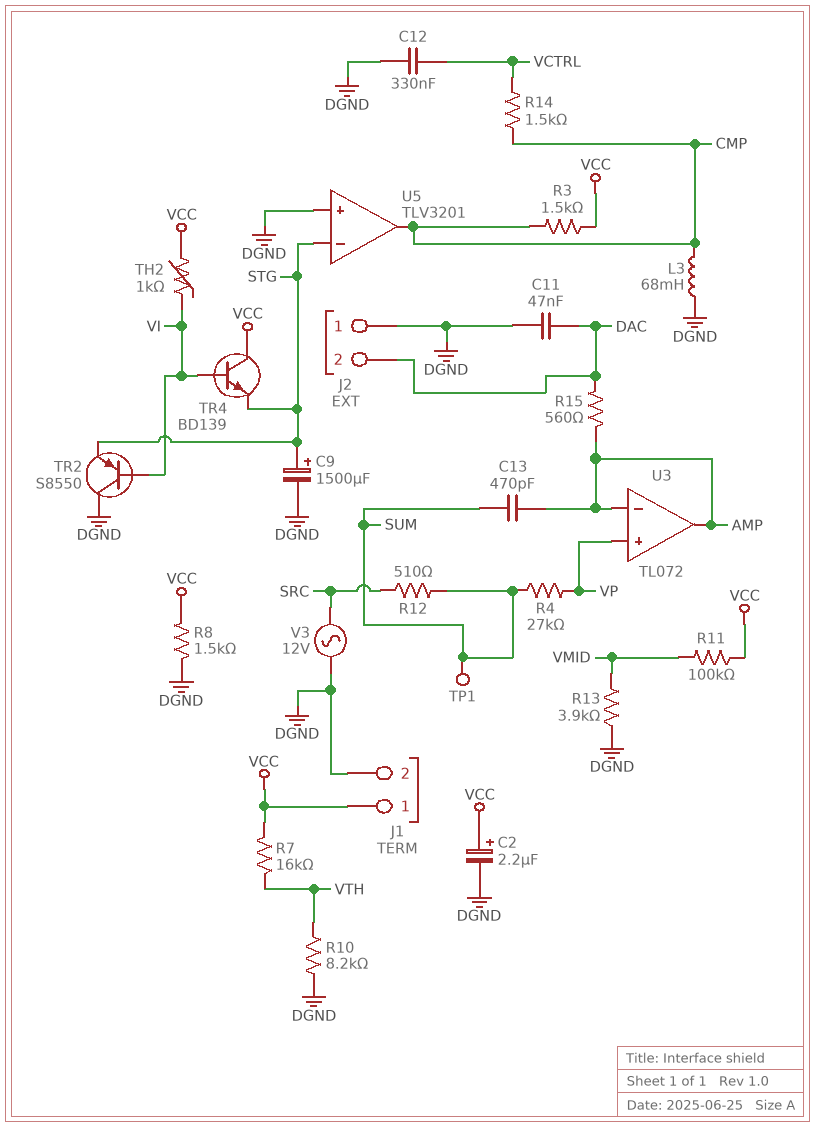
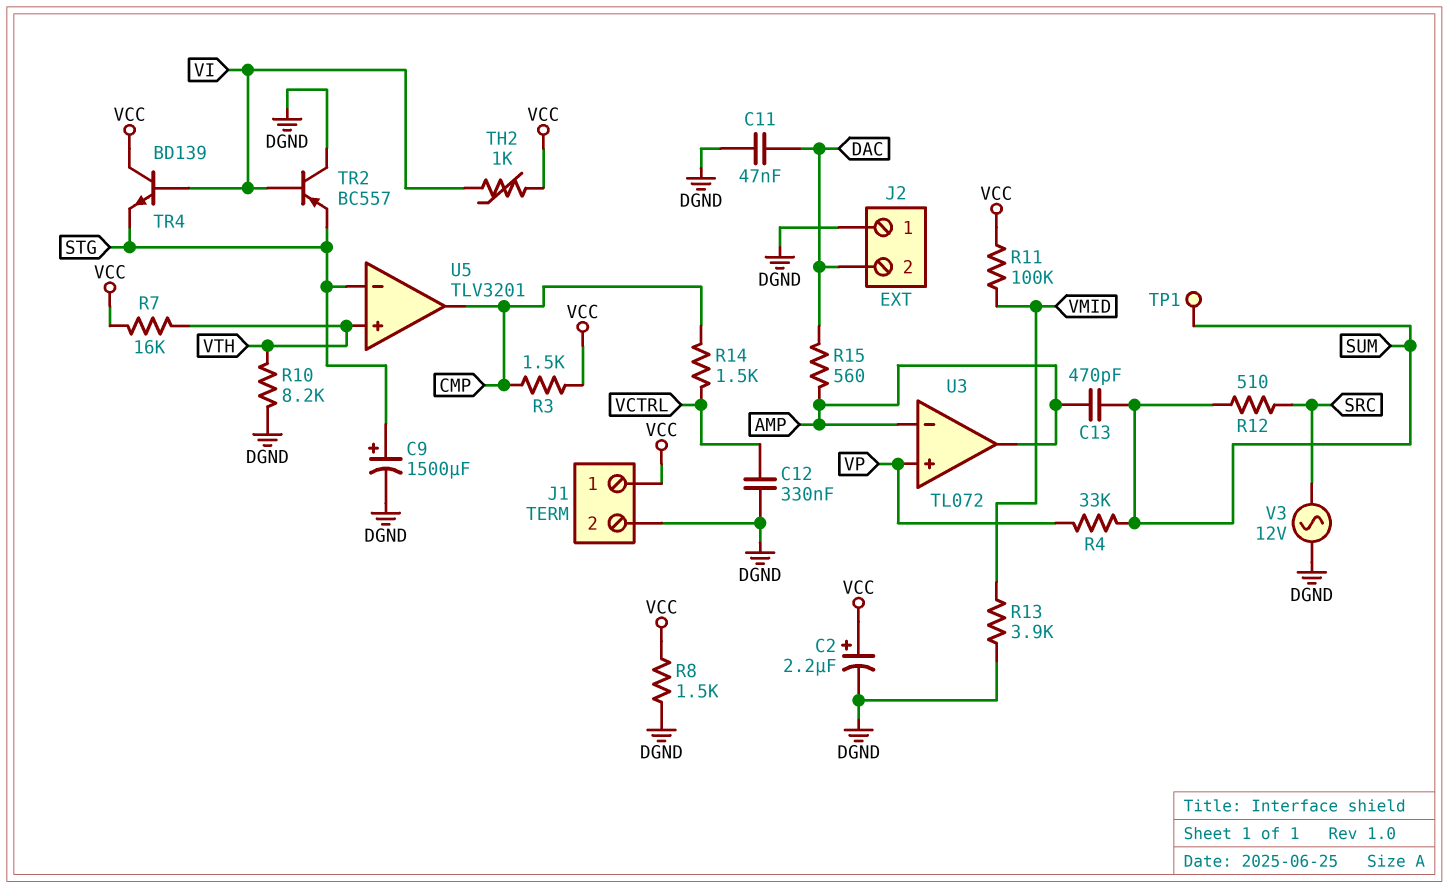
L3: 68mH (CMP, DGND) -> none
R4: 27k (SUM, VP) -> 33k (SUM, VP)
TR2: PNP S8550 (B VI, C DGND, E STG) -> PNP BC557 (B VI, C DGND, E STG)
U5 pin in+: DGND -> VTH

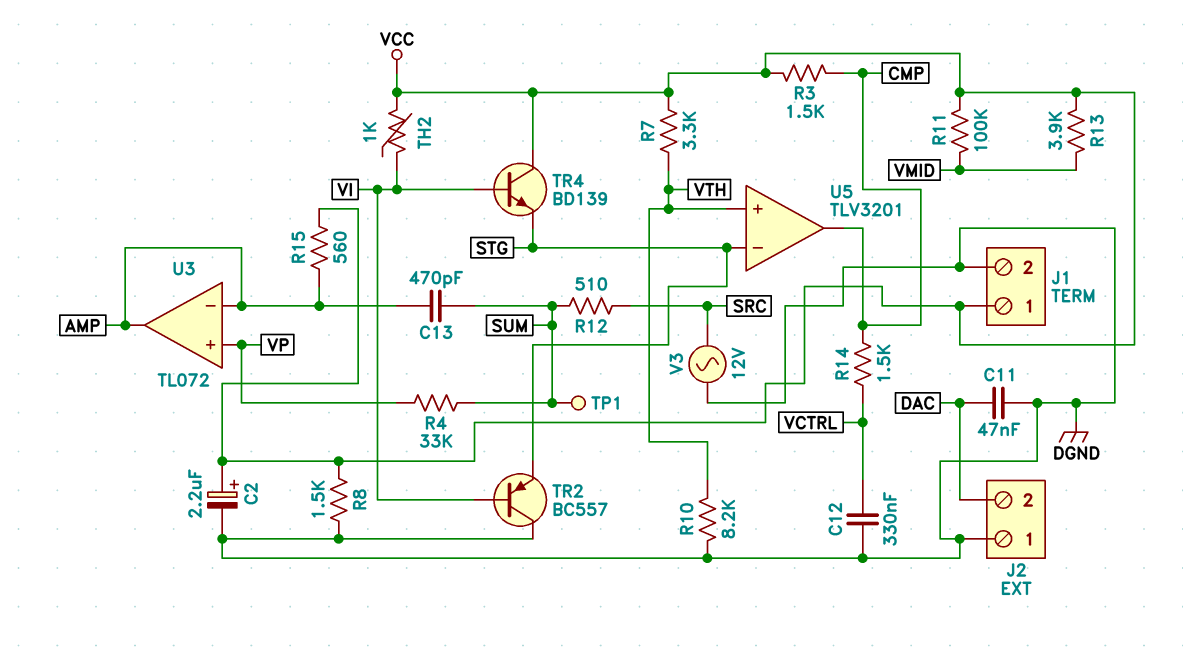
C9: 1500uF (plus STG, minus DGND) -> none
R7: 16k (VCC, VTH) -> 3.3k (VCC, VTH)
R13: 3.9k (DGND, VMID) -> 3.9k (VCC, VMID)
R15: 560 (AMP, DAC) -> 560 (AMP, VCC)

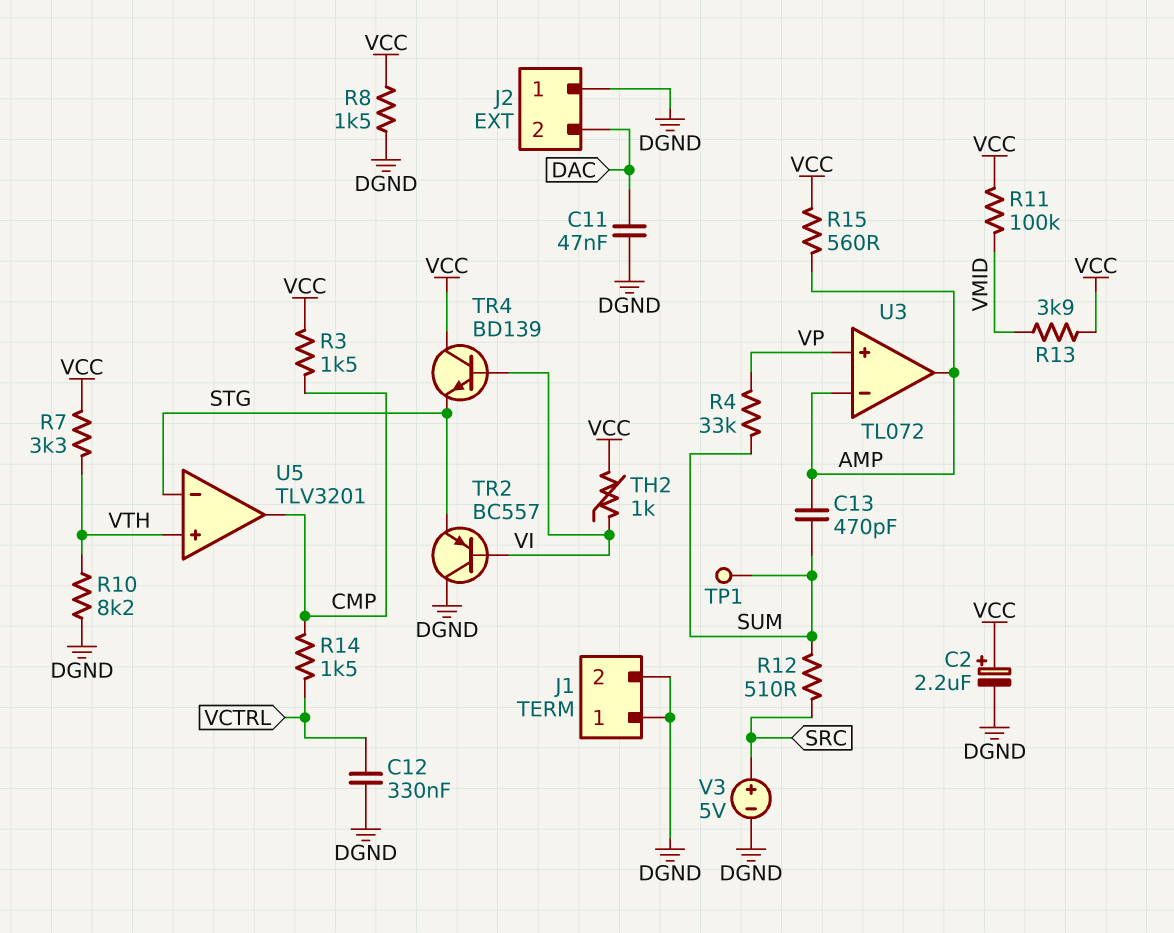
J1 pin 1: VCC -> DGND
V3: AC 12V (DGND, SRC) -> 5V (plus SRC, minus DGND)

